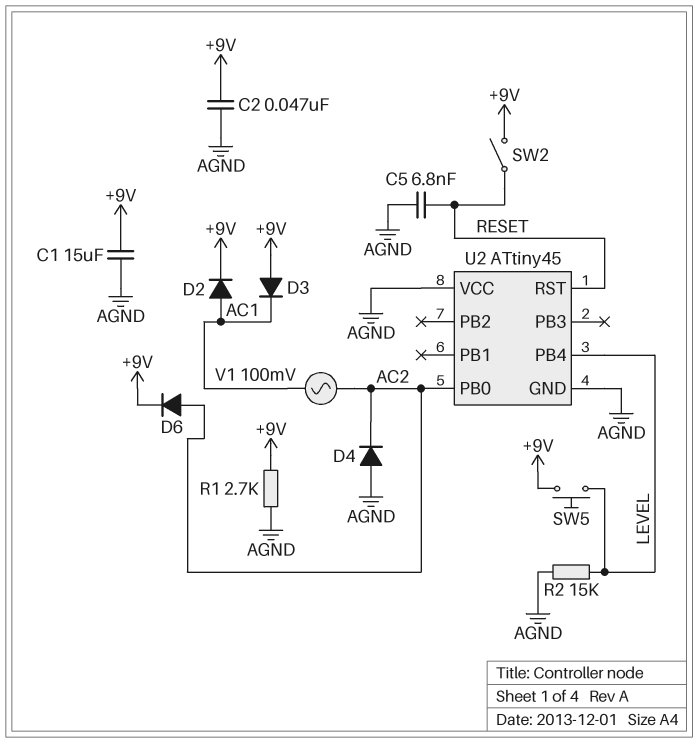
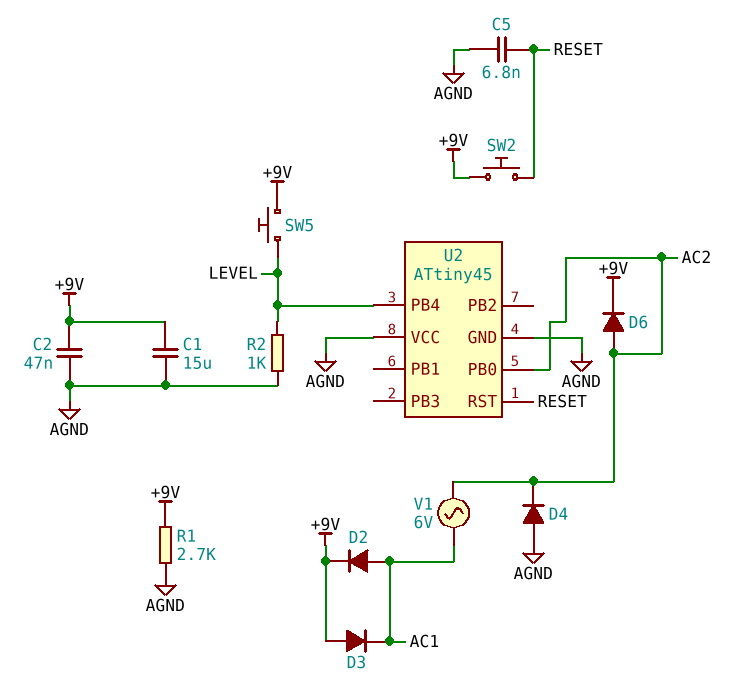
R2: 15k (AGND, LEVEL) -> 1k (AGND, LEVEL)
SW2: switch (+9V, RESET) -> button (+9V, RESET)
V1: AC 100mV (AC1, AC2) -> AC 6V (AC1, AC2)

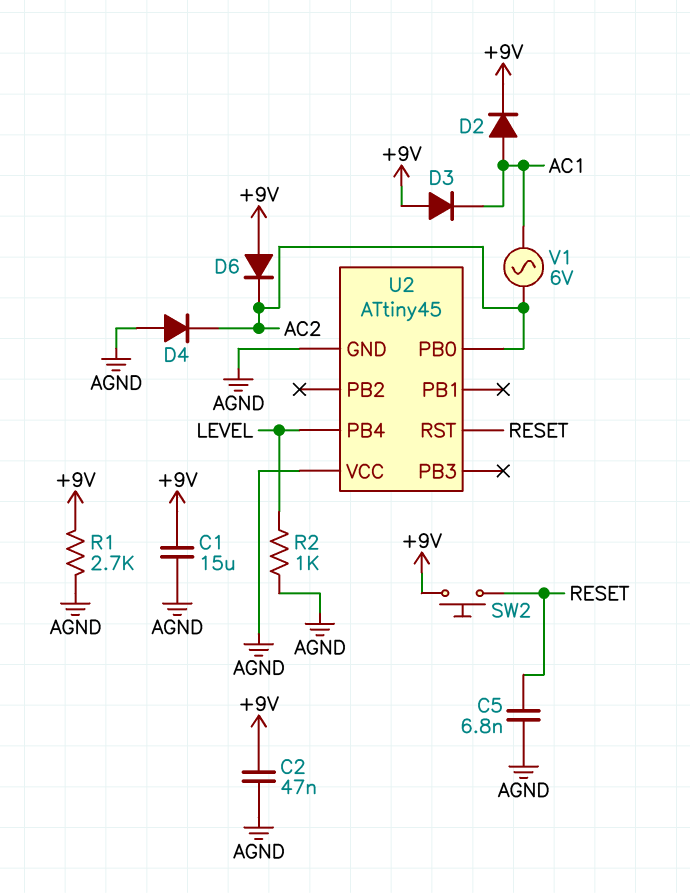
D6: diode (A AC2, K +9V) -> diode (A +9V, K AC2)
SW5: button (+9V, LEVEL) -> none

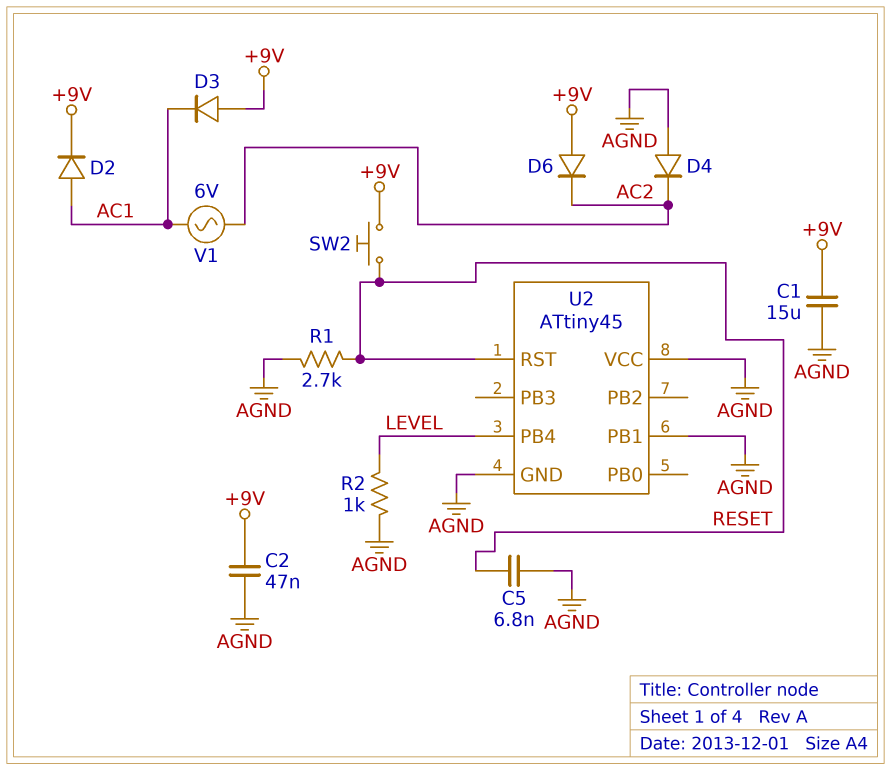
R1: 2.7k (+9V, AGND) -> 2.7k (AGND, RESET)
U2 pin PB0: AC2 -> none
U2 pin PB1: none -> AGND

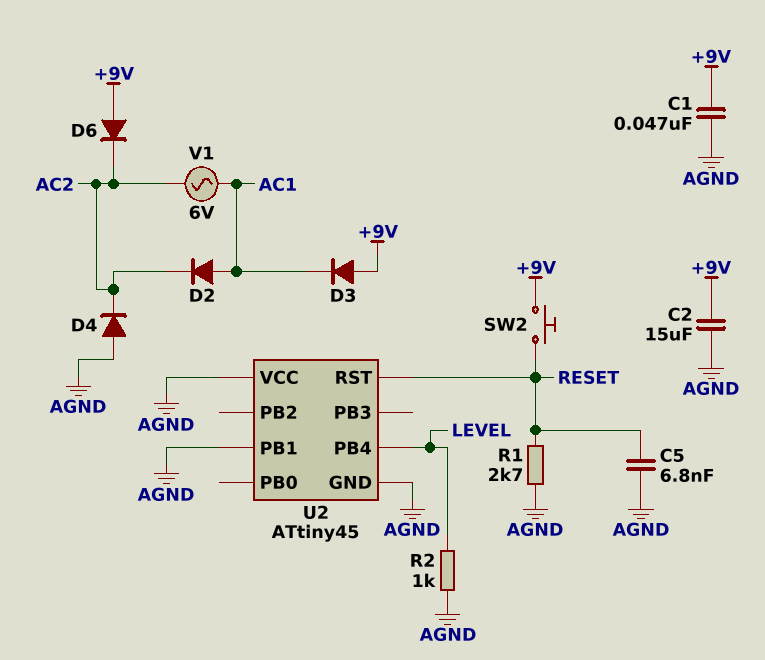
C1: 15uF (+9V, AGND) -> 47nF (+9V, AGND)
C2: 47nF (+9V, AGND) -> 15uF (+9V, AGND)
D2: diode (A AC1, K +9V) -> diode (A AC1, K AC2)

